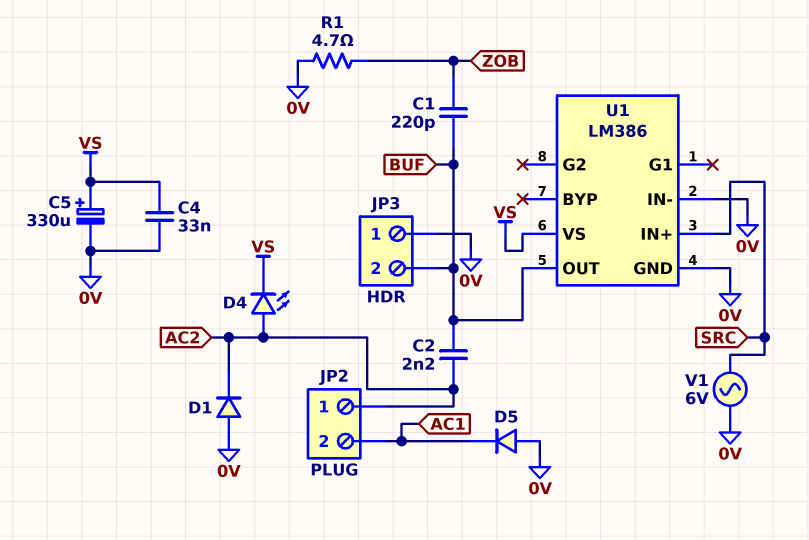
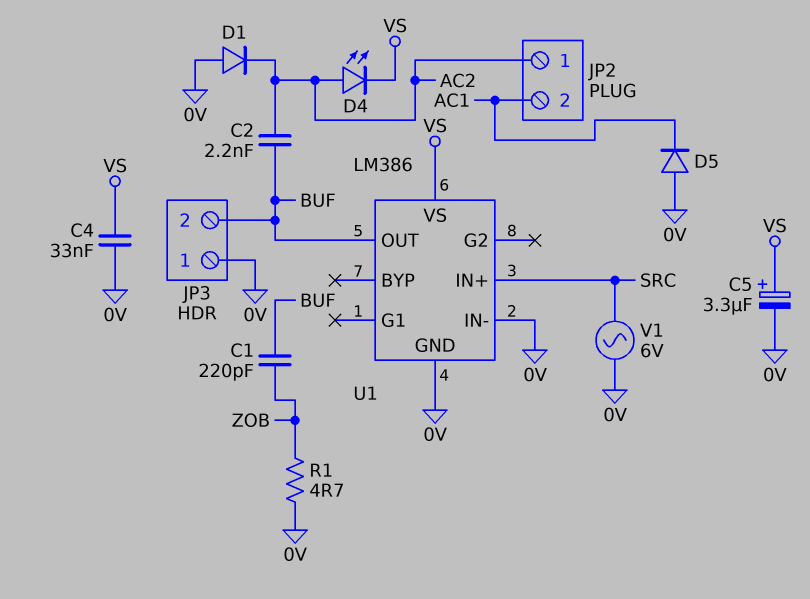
C5: 330uF (plus VS, minus 0V) -> 3.3uF (plus VS, minus 0V)

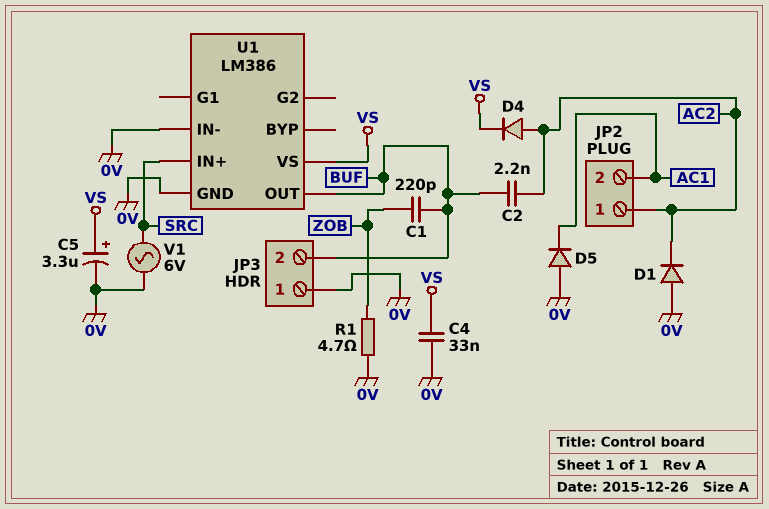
D4: LED (A AC2, K VS) -> diode (A AC2, K VS)

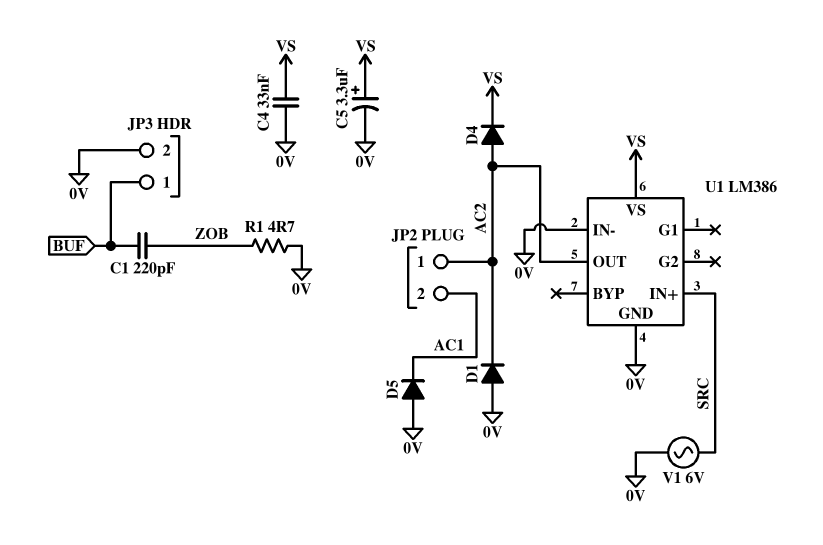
C2: 2.2nF (AC2, BUF) -> none
JP3 pin 1: 0V -> BUF
JP3 pin 2: BUF -> 0V
U1 pin OUT: BUF -> AC2

